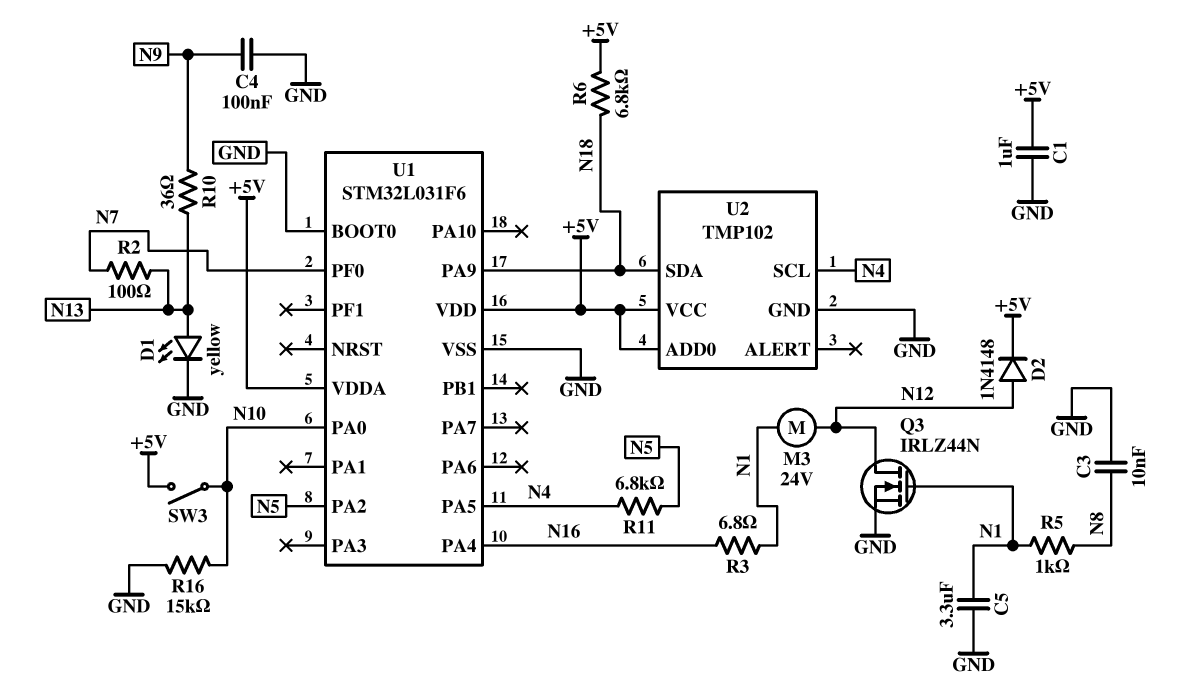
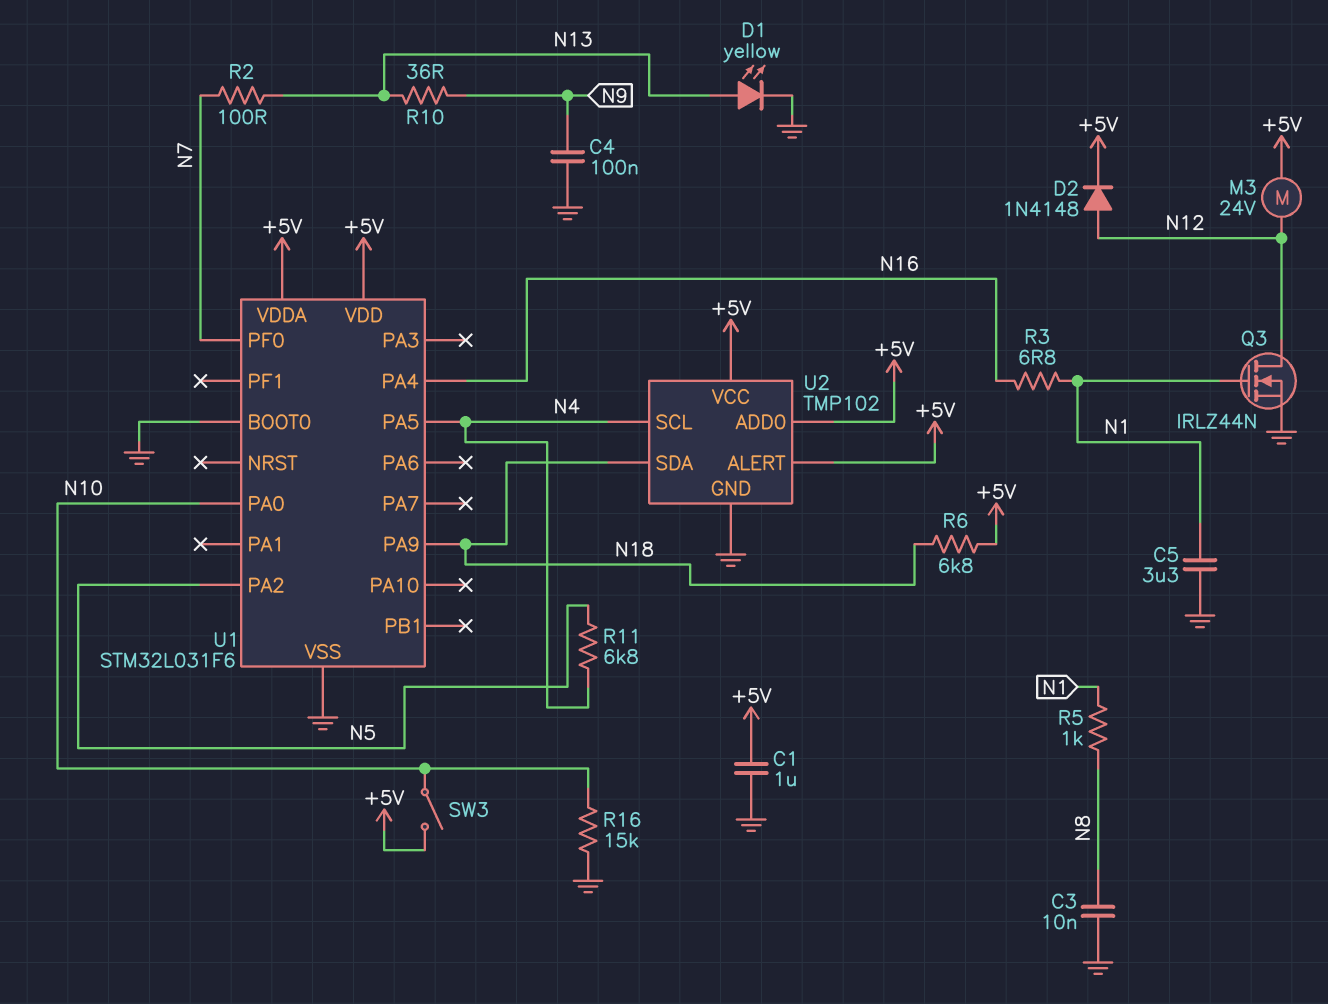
M3: motor 24V (N1, N12) -> motor 24V (+5V, N12)
U2 pin ALERT: none -> +5V

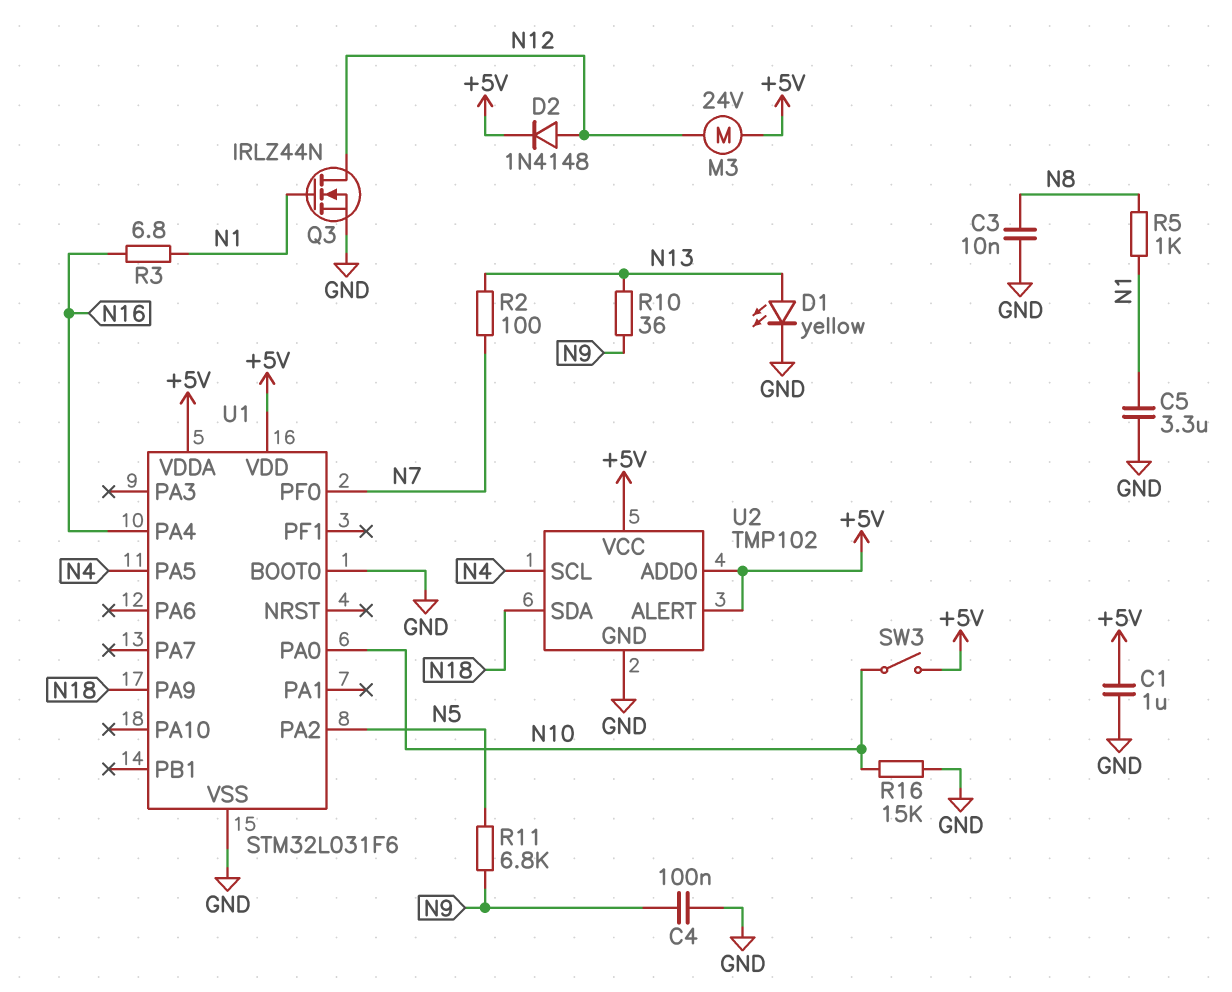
R6: 6.8k (+5V, N18) -> none
R11: 6.8k (N4, N5) -> 6.8k (N5, N9)

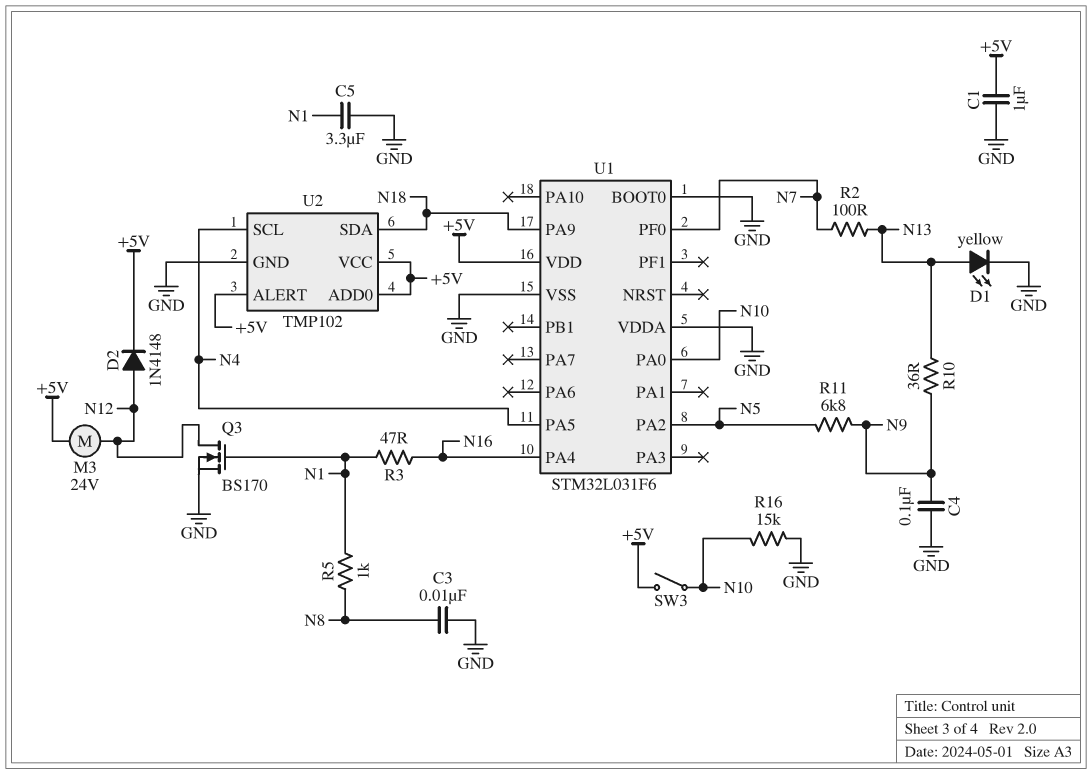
Q3: NMOS IRLZ44N (G N1, D N12, S GND) -> NMOS BS170 (G N1, D N12, S GND)
R3: 6.8 (N1, N16) -> 47 (N1, N16)
U1 pin VDDA: +5V -> GND

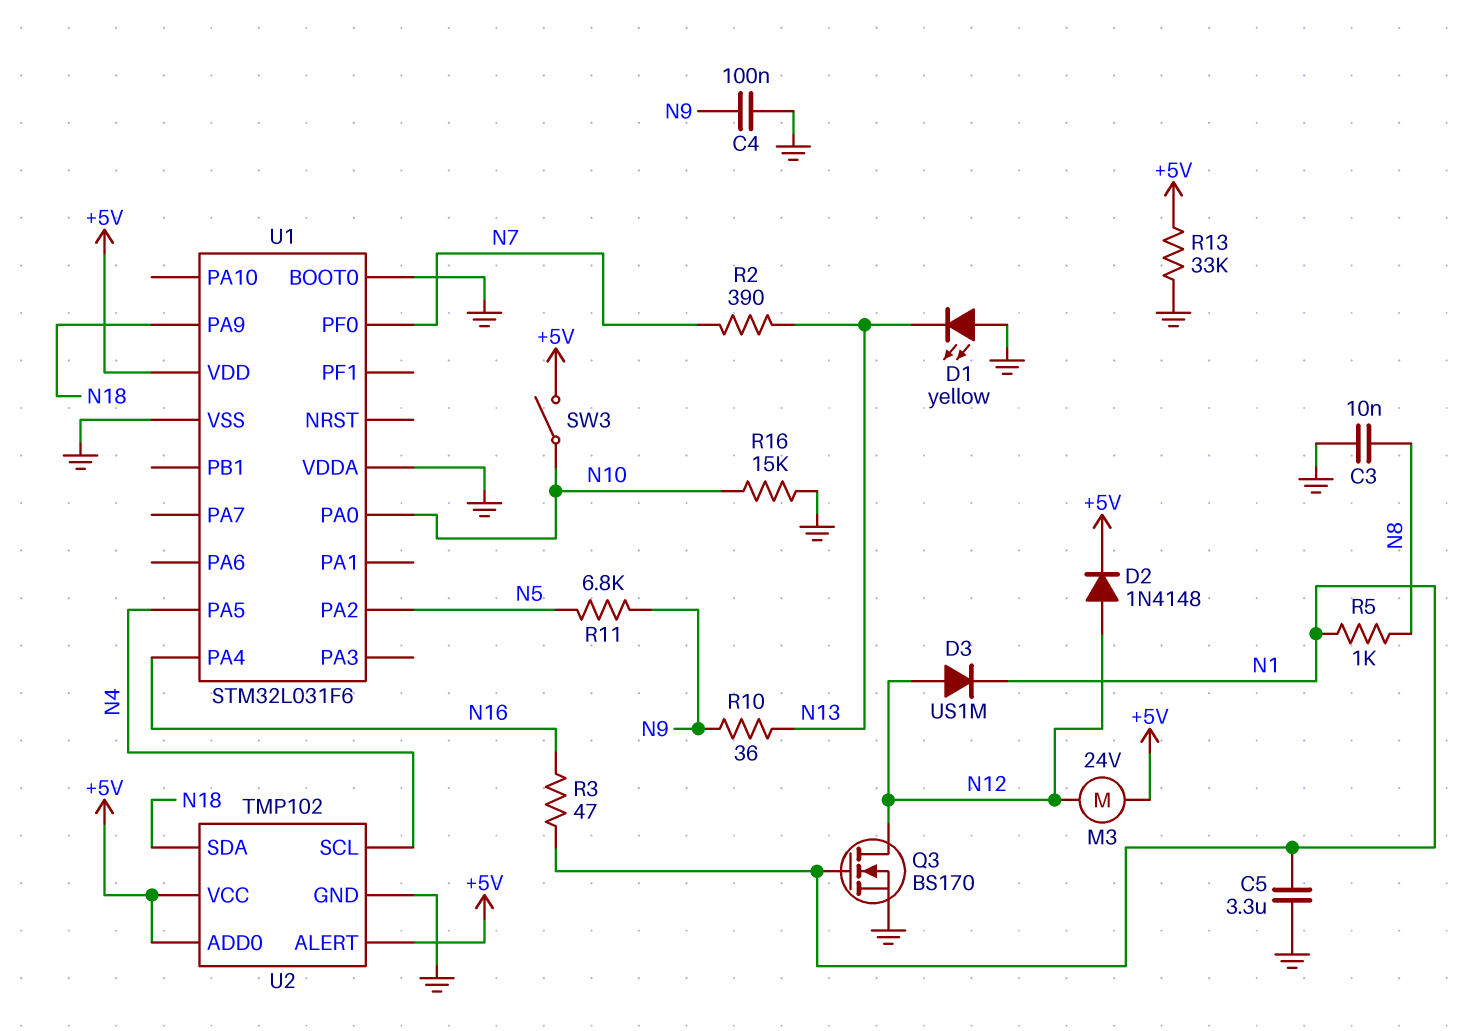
C1: 1uF (+5V, GND) -> none
D1: LED yellow (A N13, K GND) -> LED yellow (A GND, K N13)
D3: none -> diode US1M (A N12, K N1)
R2: 100 (N7, N13) -> 390 (N7, N13)
R13: none -> 33k (+5V, GND)

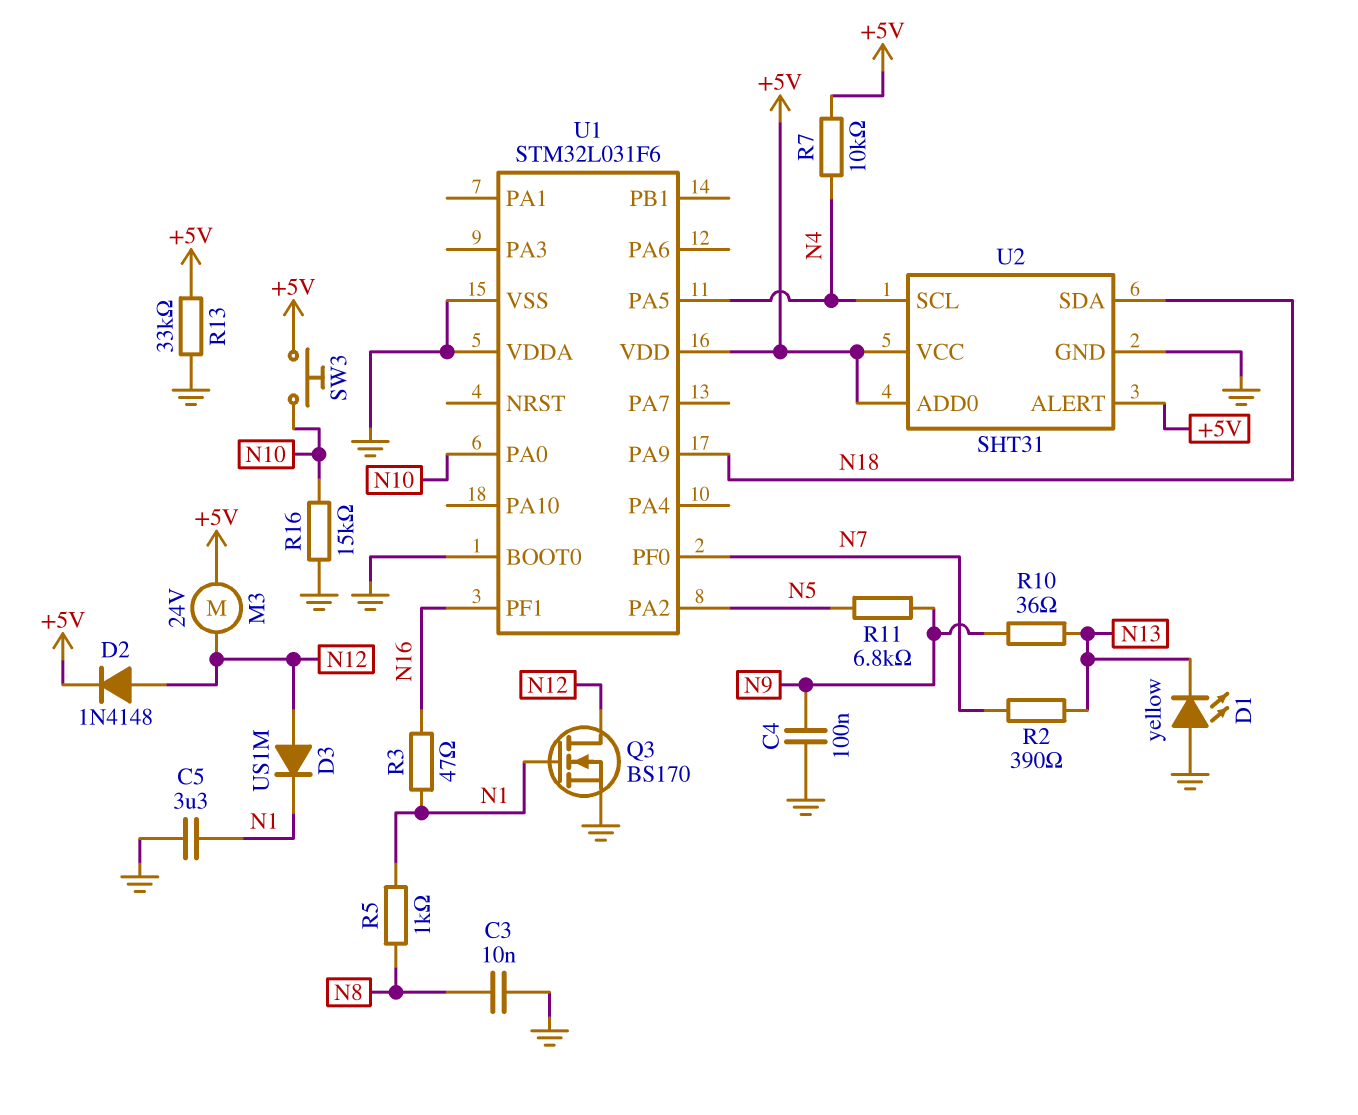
R7: none -> 10k (+5V, N4)
SW3: switch (+5V, N10) -> button (+5V, N10)
U1 pin PA4: N16 -> none
U1 pin PF1: none -> N16
U2: TMP102 -> SHT31

